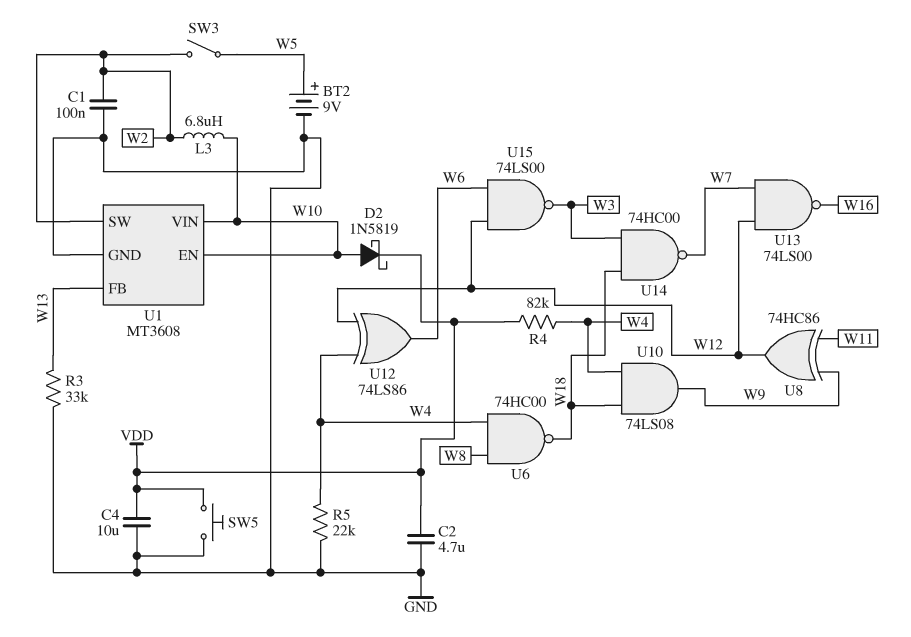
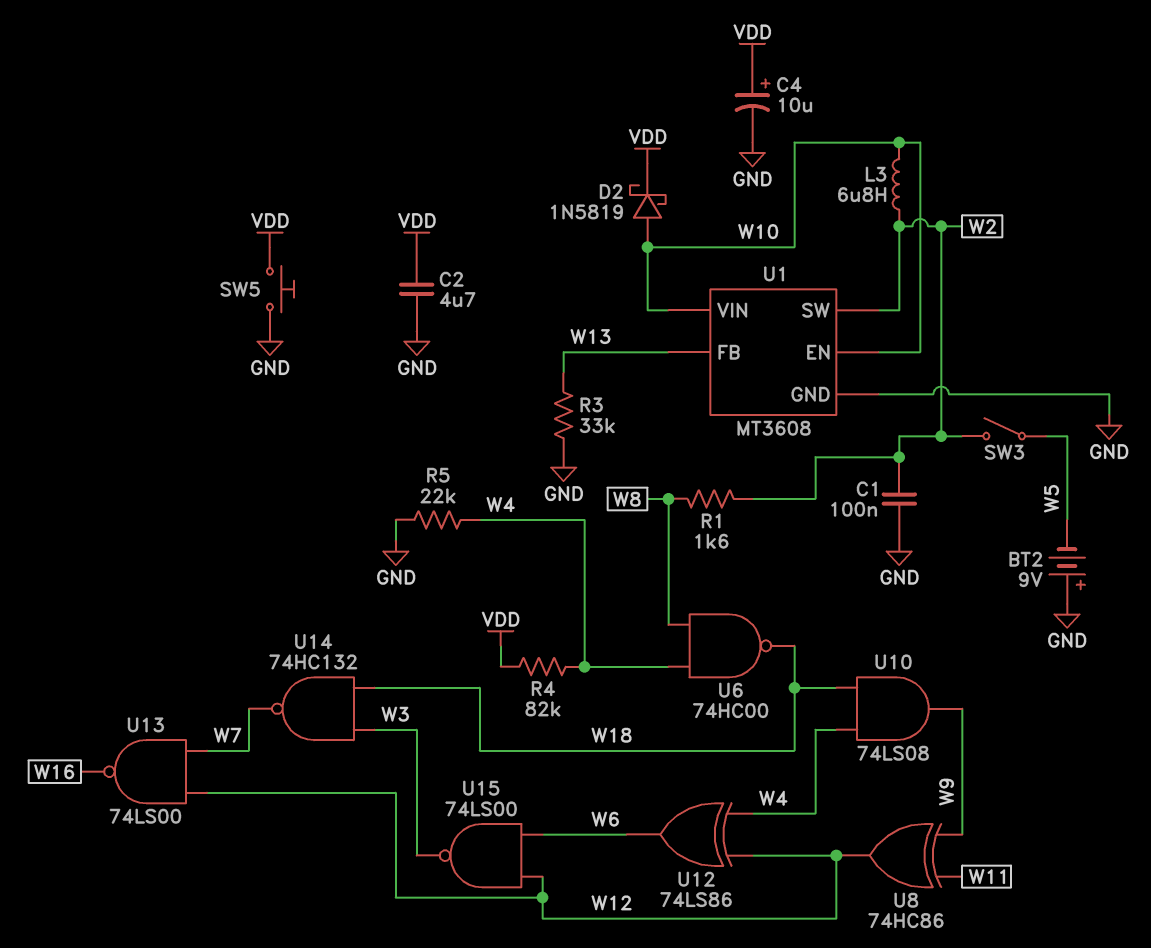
BT2: 9V (plus W5, minus GND) -> 9V (plus GND, minus W5)
C4: 10uF (GND, VDD) -> 10uF (plus VDD, minus GND)
R1: none -> 1.6k (W2, W8)
U14: NAND 74HC00 (in W3, in W18, out W7) -> NAND 74HC132 (in W3, in W18, out W7)

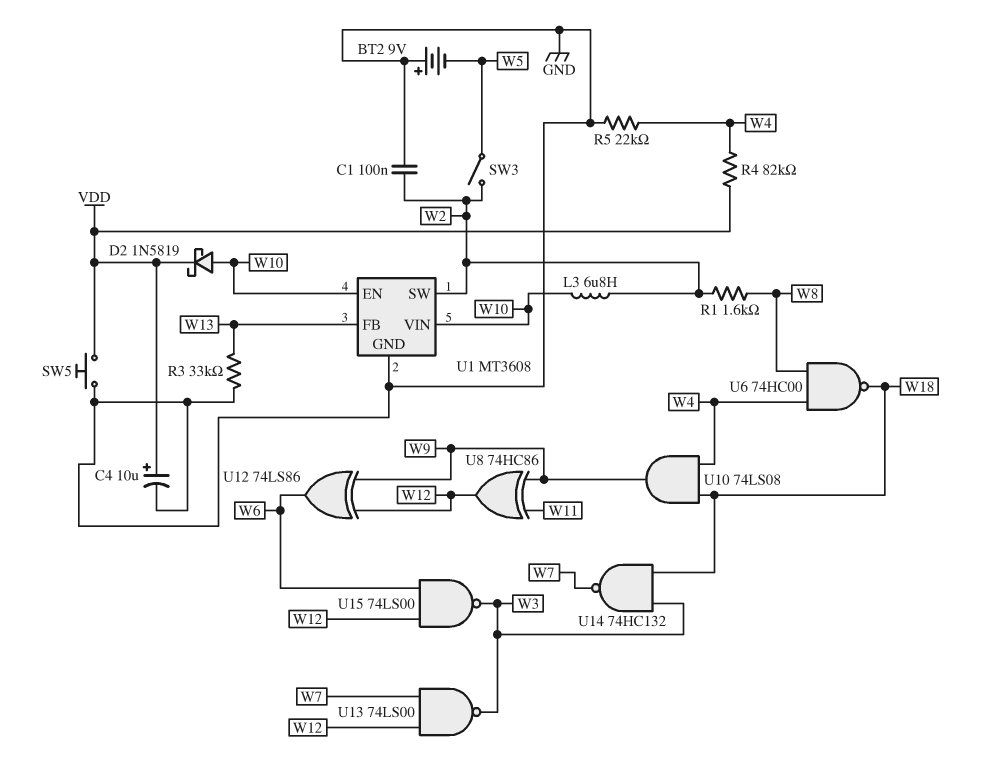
C2: 4.7uF (GND, VDD) -> none
U12: XOR 74LS86 (in W4, in W12, out W6) -> XOR 74LS86 (in W9, in W12, out W6)
U13: NAND 74LS00 (in W7, in W12, out W16) -> NAND 74LS00 (in W7, in W12, out W3)

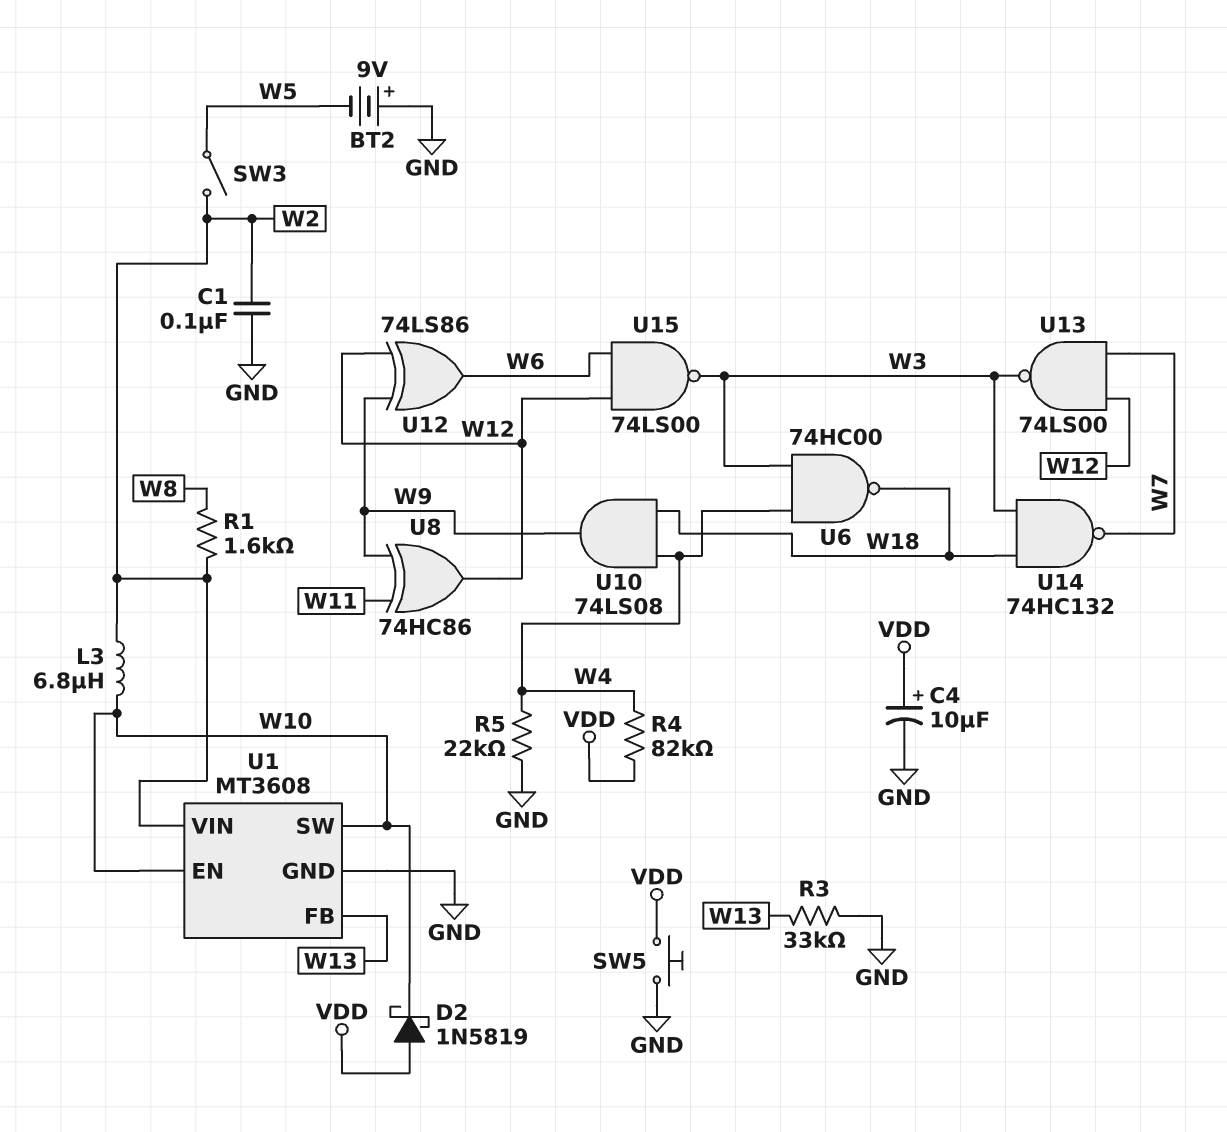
D2: schottky 1N5819 (A W10, K VDD) -> schottky 1N5819 (A VDD, K W10)
U1 pin SW: W2 -> W10
U1 pin VIN: W10 -> W2
U6: NAND 74HC00 (in W4, in W8, out W18) -> NAND 74HC00 (in W3, in W4, out W18)

